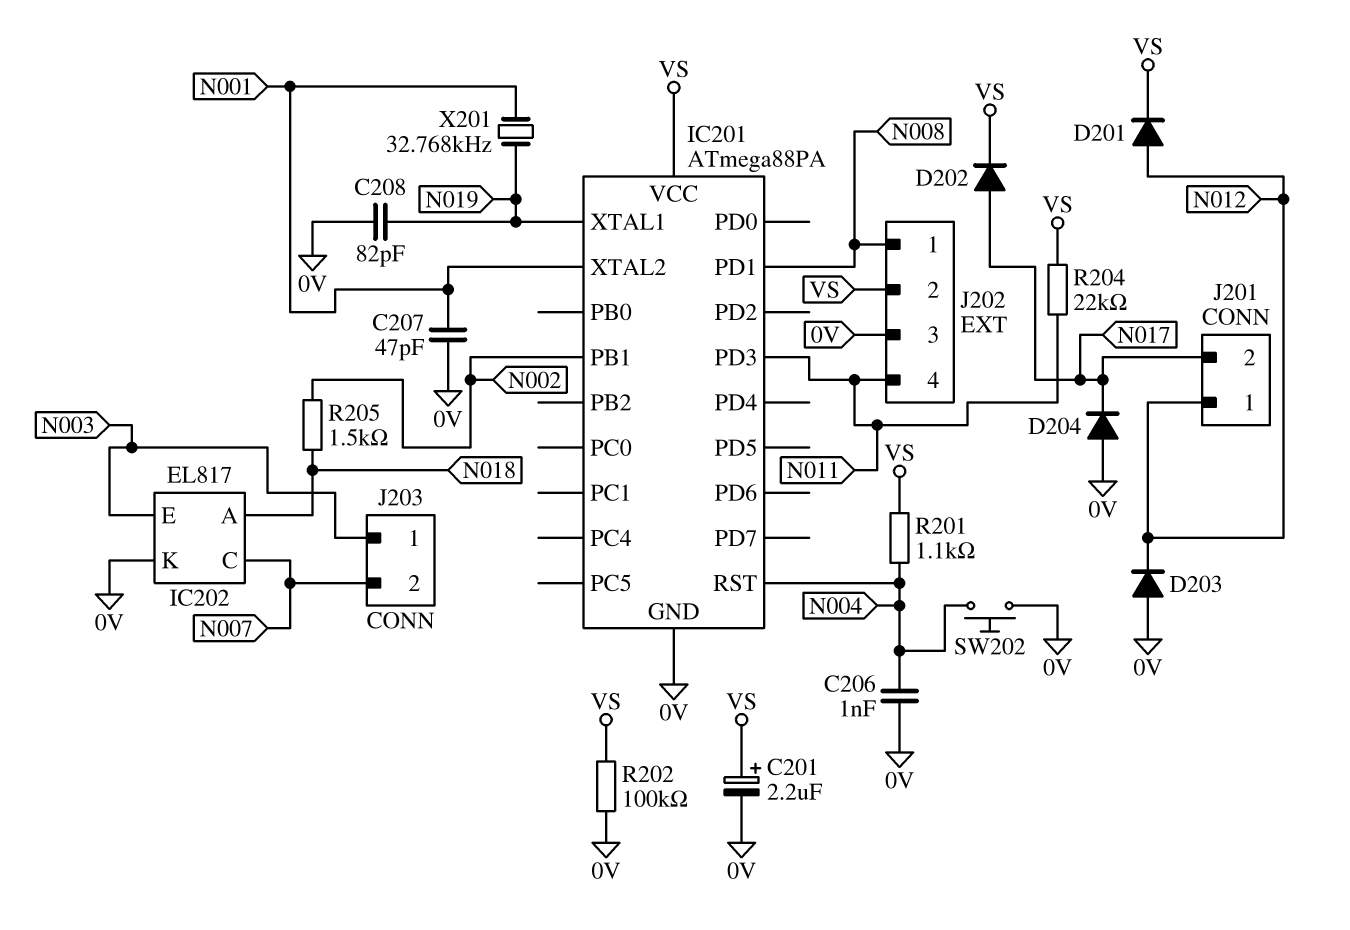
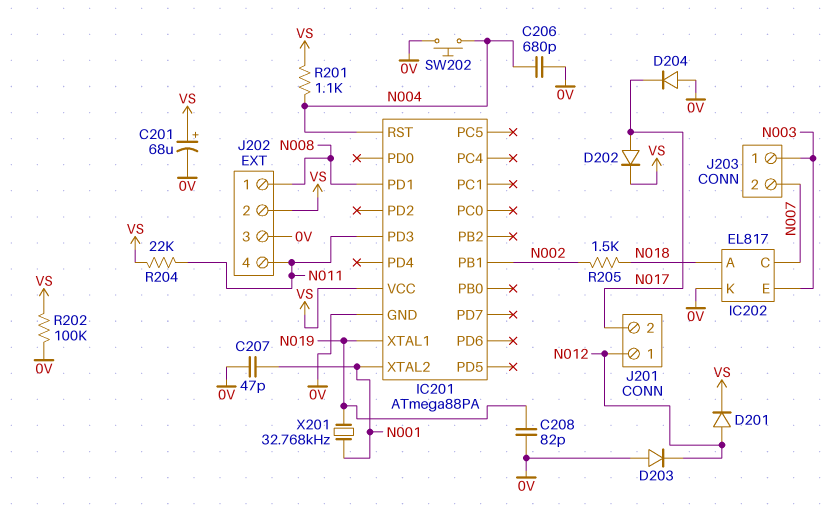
C201: 2.2uF (plus VS, minus 0V) -> 68uF (plus VS, minus 0V)
C206: 1nF (0V, N004) -> 680pF (0V, N004)

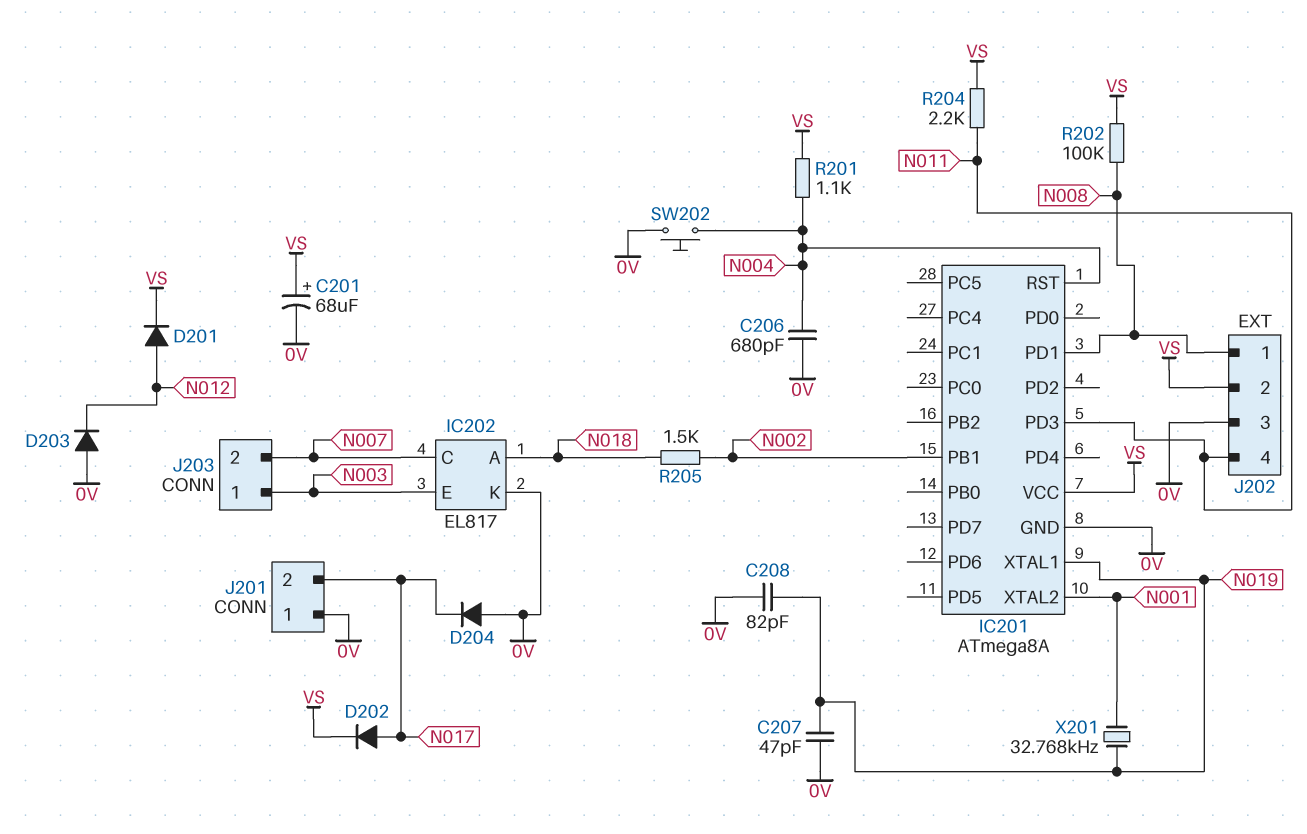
C207: 47pF (0V, N001) -> 47pF (0V, N019)
IC201: ATmega88PA -> ATmega8A
J201 pin 1: N012 -> 0V
R202: 100k (0V, VS) -> 100k (N008, VS)
R204: 22k (N011, VS) -> 2.2k (N011, VS)

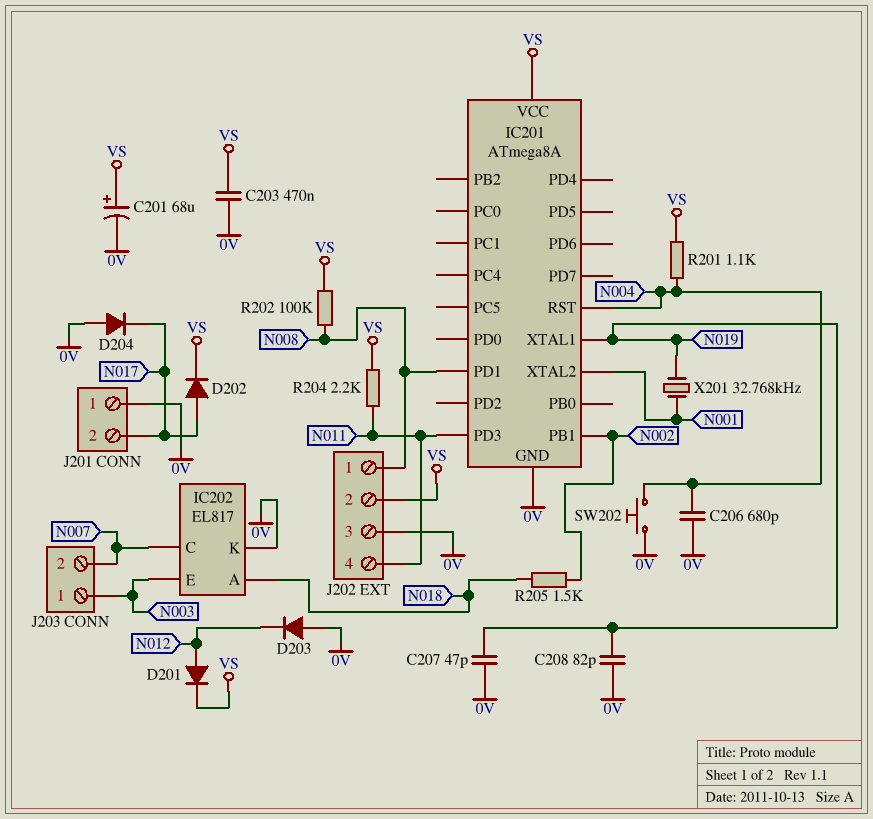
C203: none -> 470nF (0V, VS)

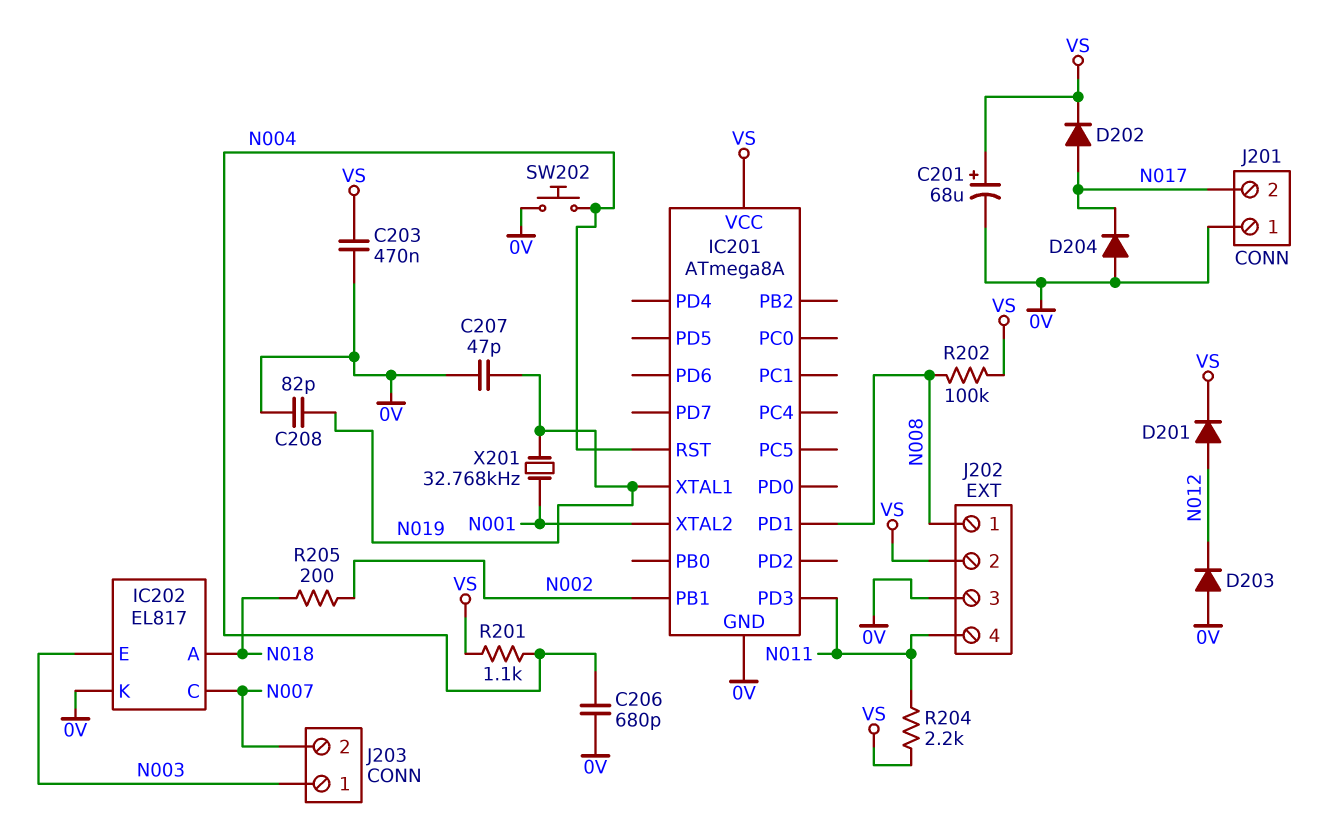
R205: 1.5k (N002, N018) -> 200 (N002, N018)

